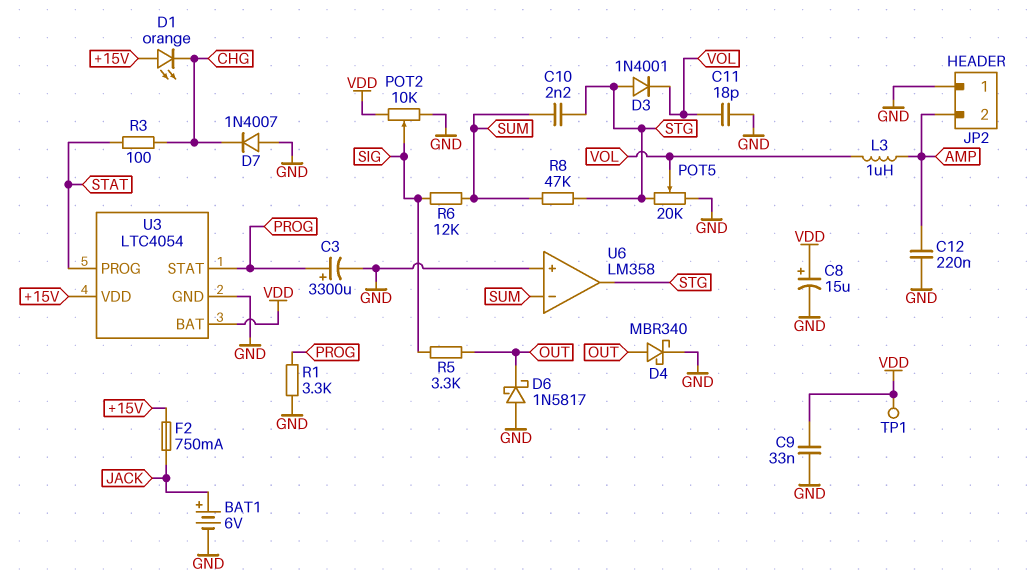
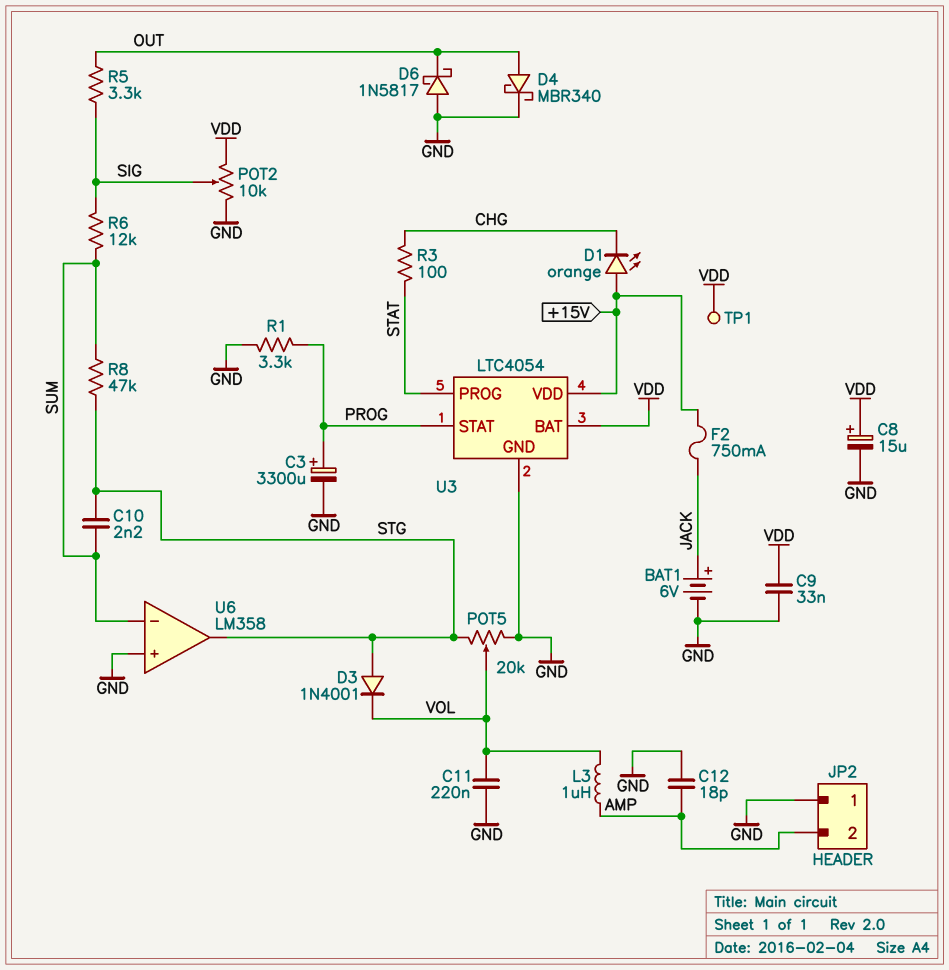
C11: 18pF (GND, VOL) -> 220nF (GND, VOL)
C12: 220nF (AMP, GND) -> 18pF (AMP, GND)
D7: diode 1N4007 (A GND, K CHG) -> none

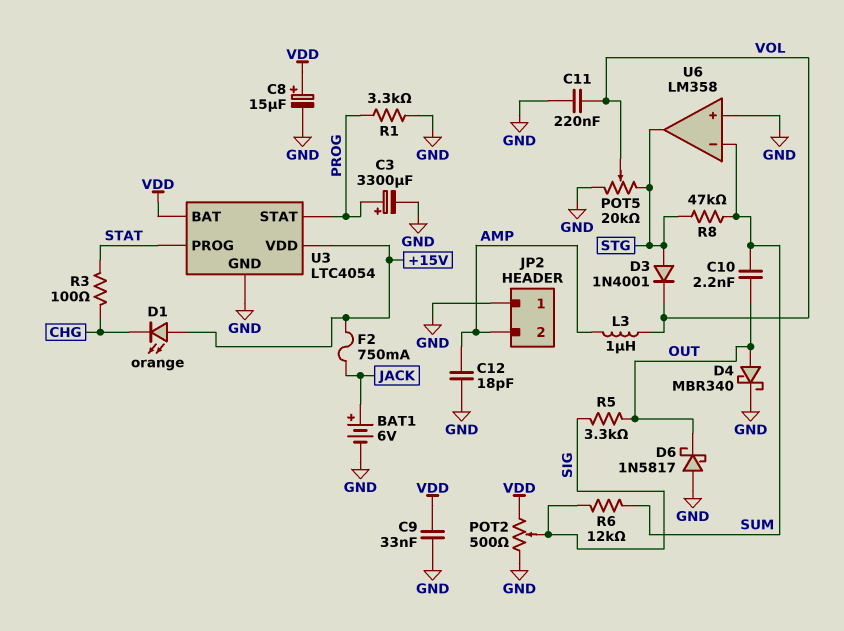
C10: 2.2nF (STG, SUM) -> 2.2nF (OUT, SUM)
POT2: 10k (GND, VDD, wiper SIG) -> 500 (GND, VDD, wiper SIG)
TP1: test point (VDD) -> none

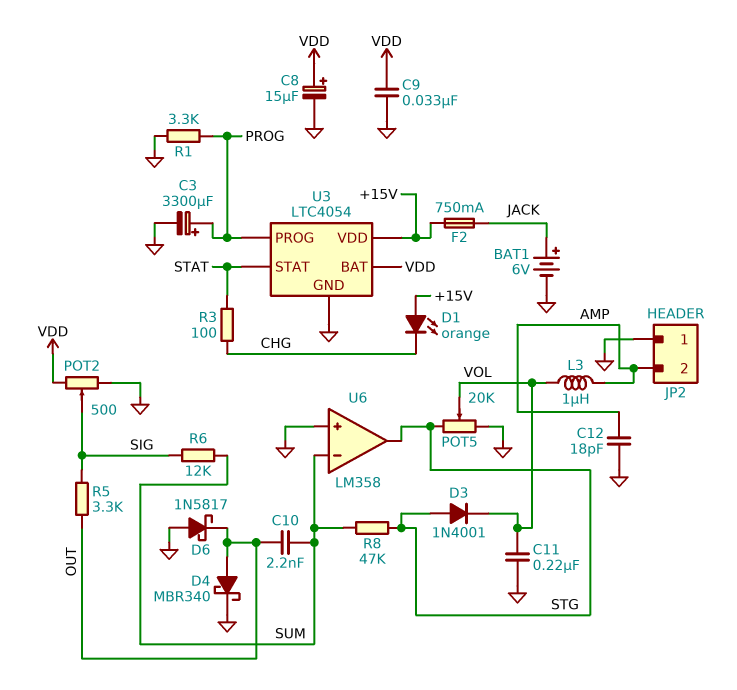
U3 pin PROG: STAT -> PROG
U3 pin STAT: PROG -> STAT

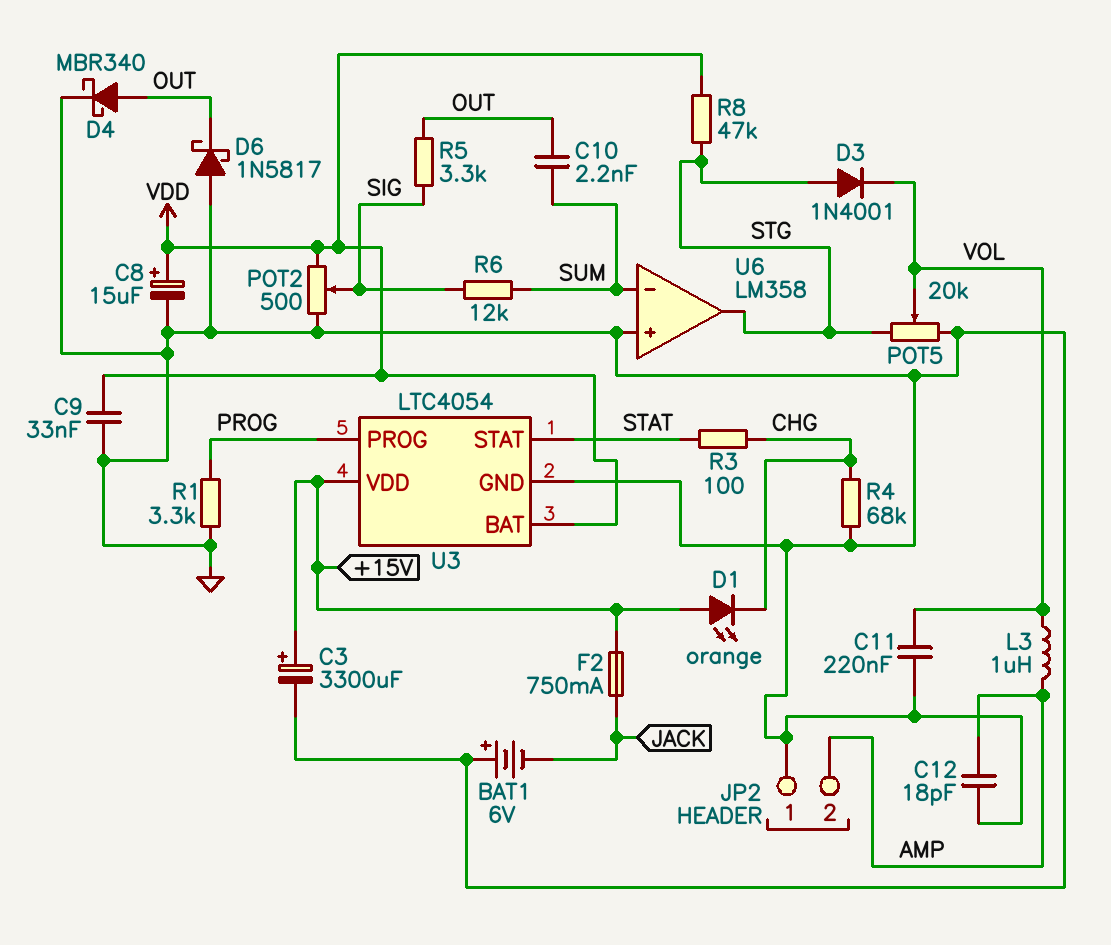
BAT1: 6V (plus JACK, minus GND) -> 6V (plus GND, minus JACK)
C3: 3300uF (plus PROG, minus GND) -> 3300uF (plus +15V, minus GND)
R4: none -> 68k (CHG, GND)
R8: 47k (STG, SUM) -> 47k (STG, VDD)

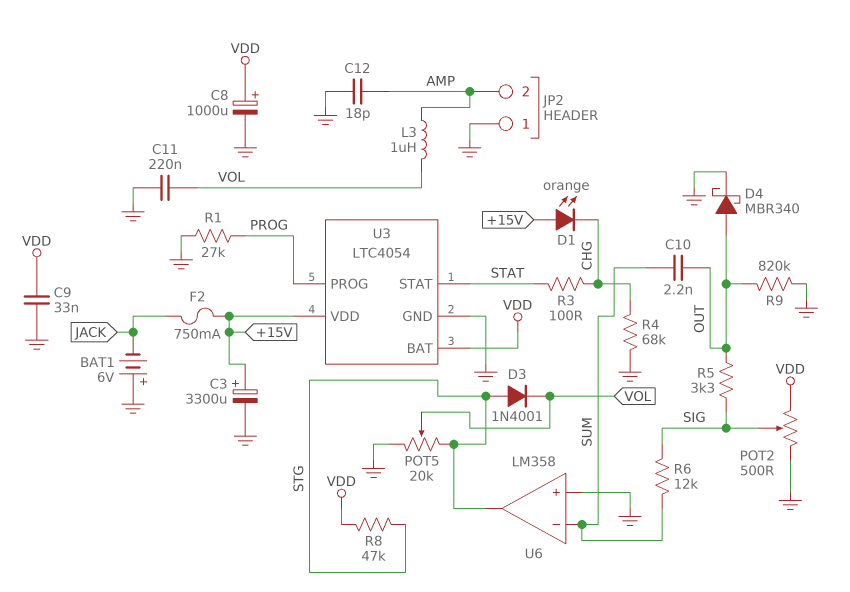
C8: 15uF (plus VDD, minus GND) -> 1000uF (plus VDD, minus GND)
D6: schottky 1N5817 (A GND, K OUT) -> none
R1: 3.3k (GND, PROG) -> 27k (GND, PROG)
R9: none -> 820k (GND, OUT)

